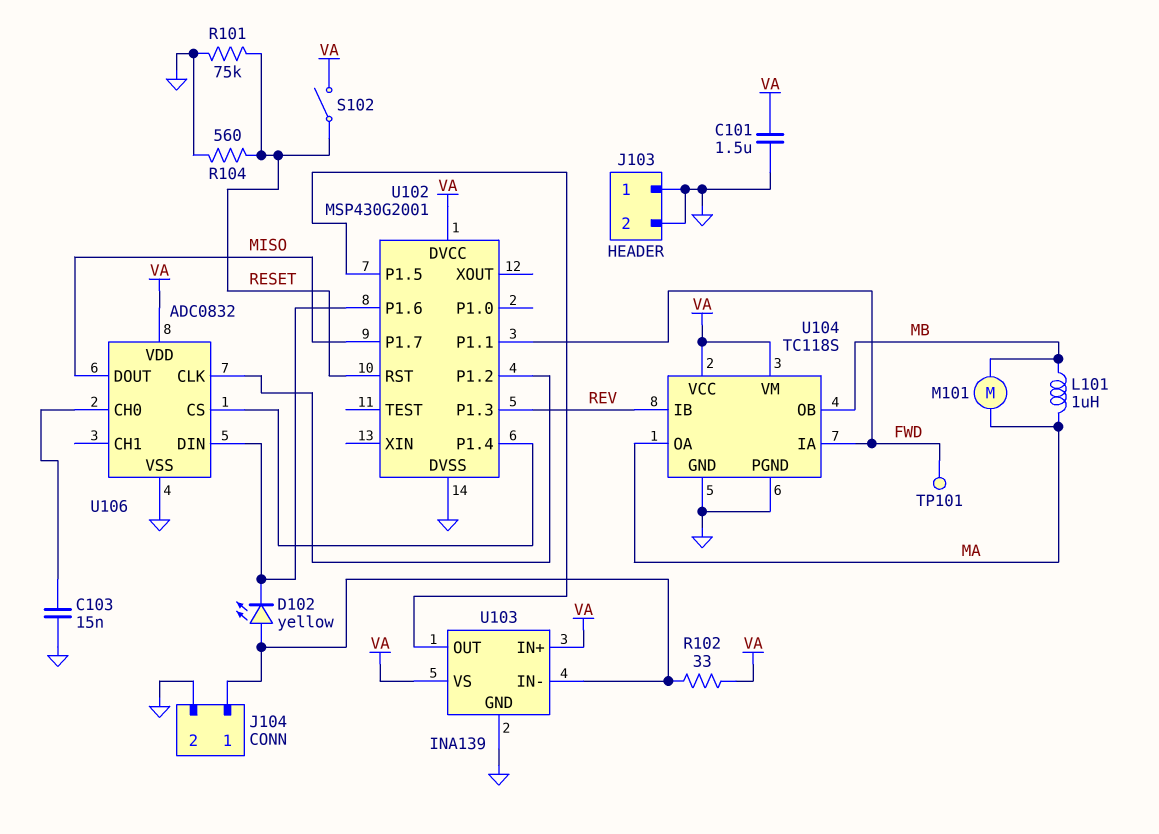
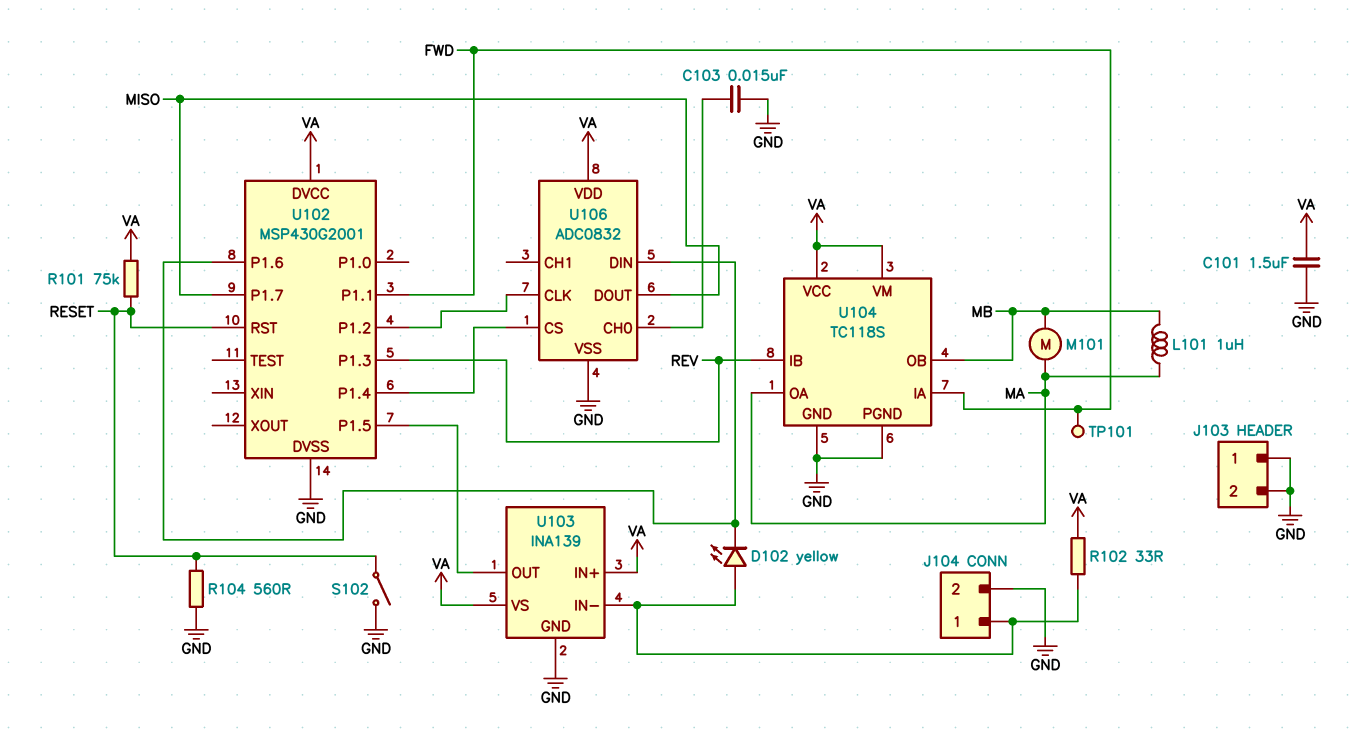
R101: 75k (GND, RESET) -> 75k (RESET, VA)
S102: switch (RESET, VA) -> switch (GND, RESET)

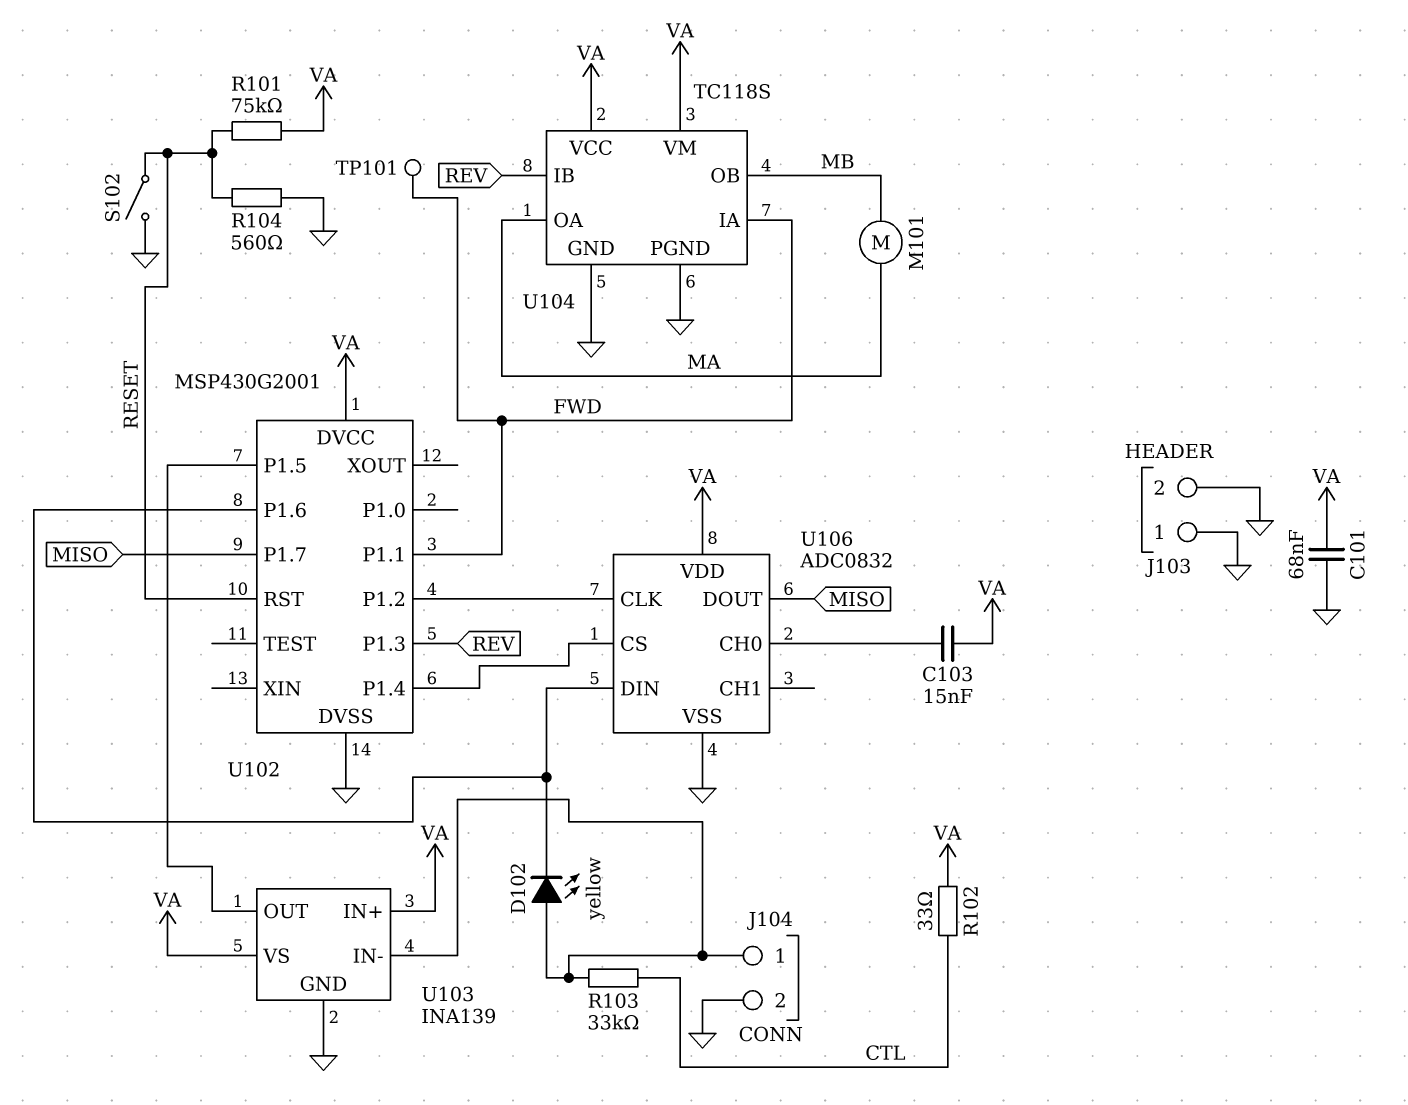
C101: 1.5uF (GND, VA) -> 68nF (GND, VA)
C103: 15nF (GND, U106/CH0) -> 15nF (U106/CH0, VA)
L101: 1uH (MA, MB) -> none
R102: 33 (J104/1, VA) -> 33 (CTL, VA)
R103: none -> 33k (CTL, J104/1)

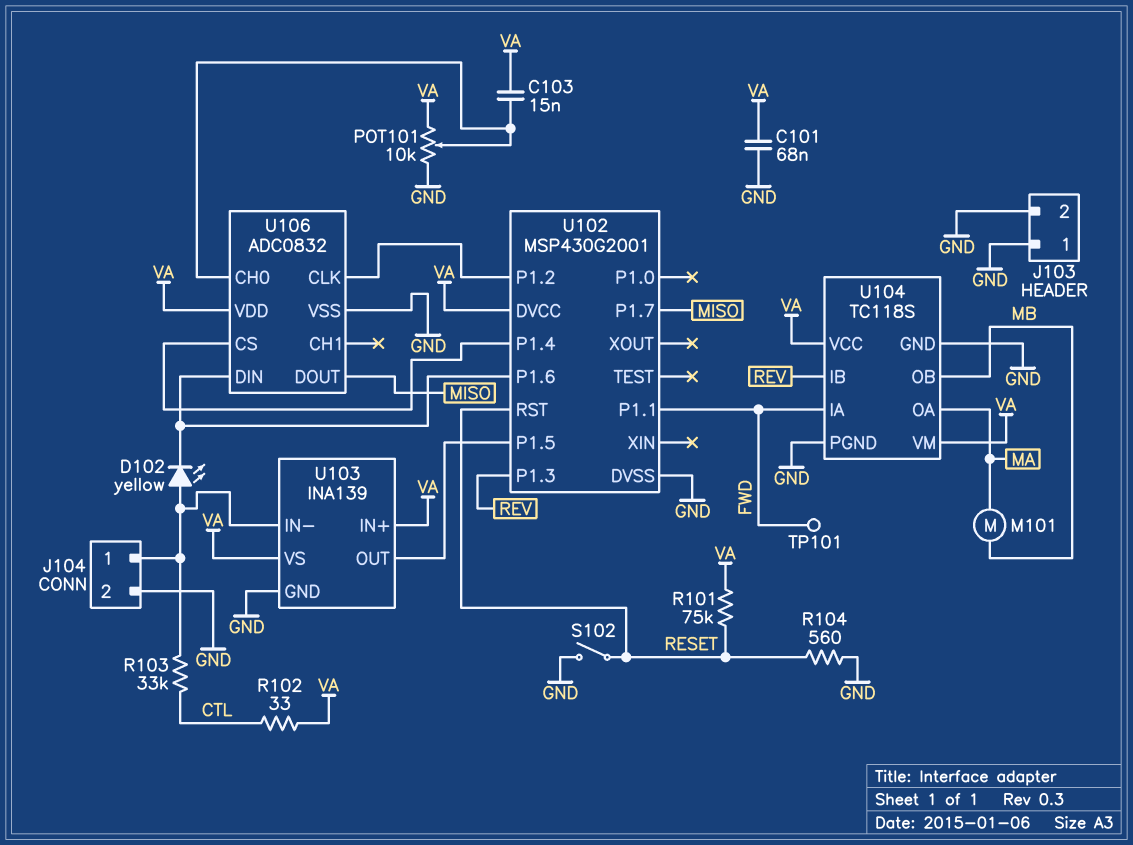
POT101: none -> 10k (GND, VA, wiper U106/CH0)

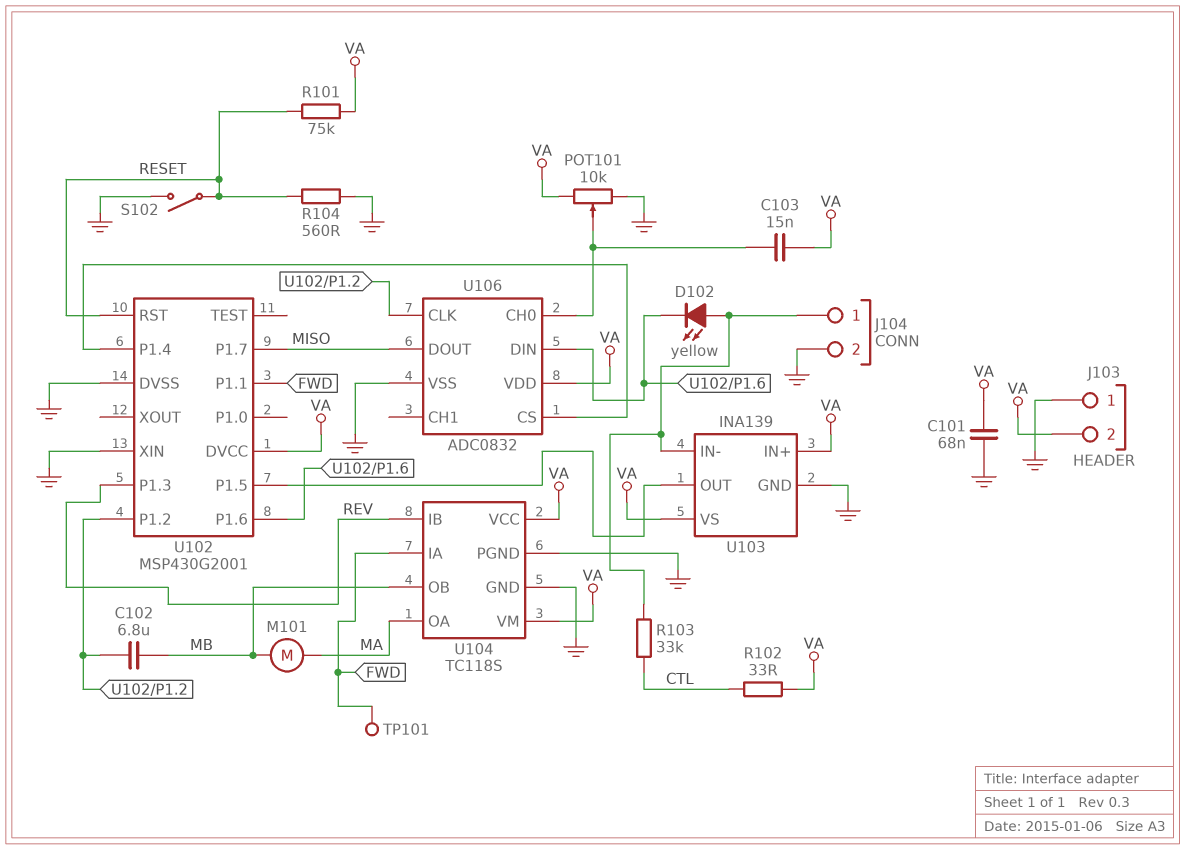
C102: none -> 6.8uF (MB, U102/P1.2)
J103 pin 2: GND -> VA
U102 pin XIN: none -> GND

